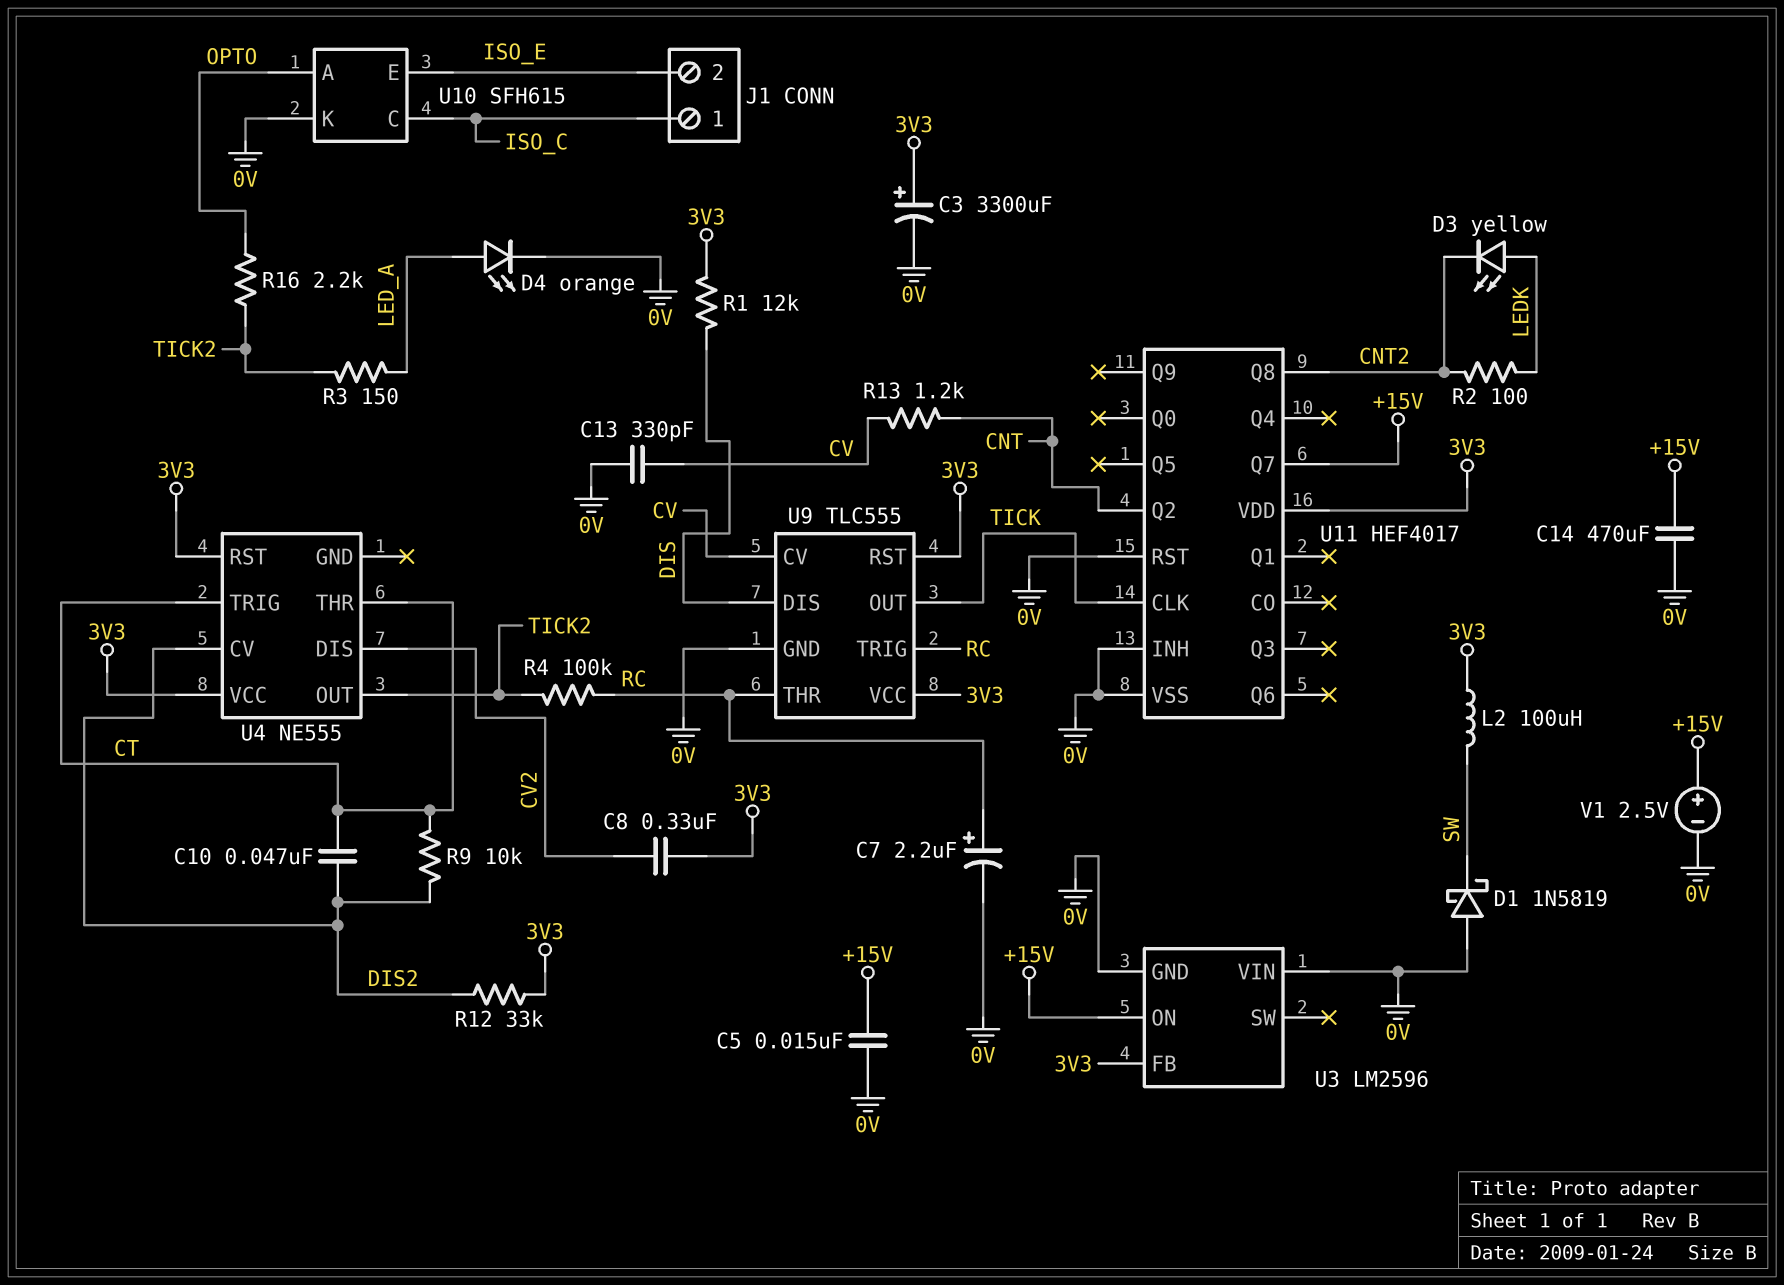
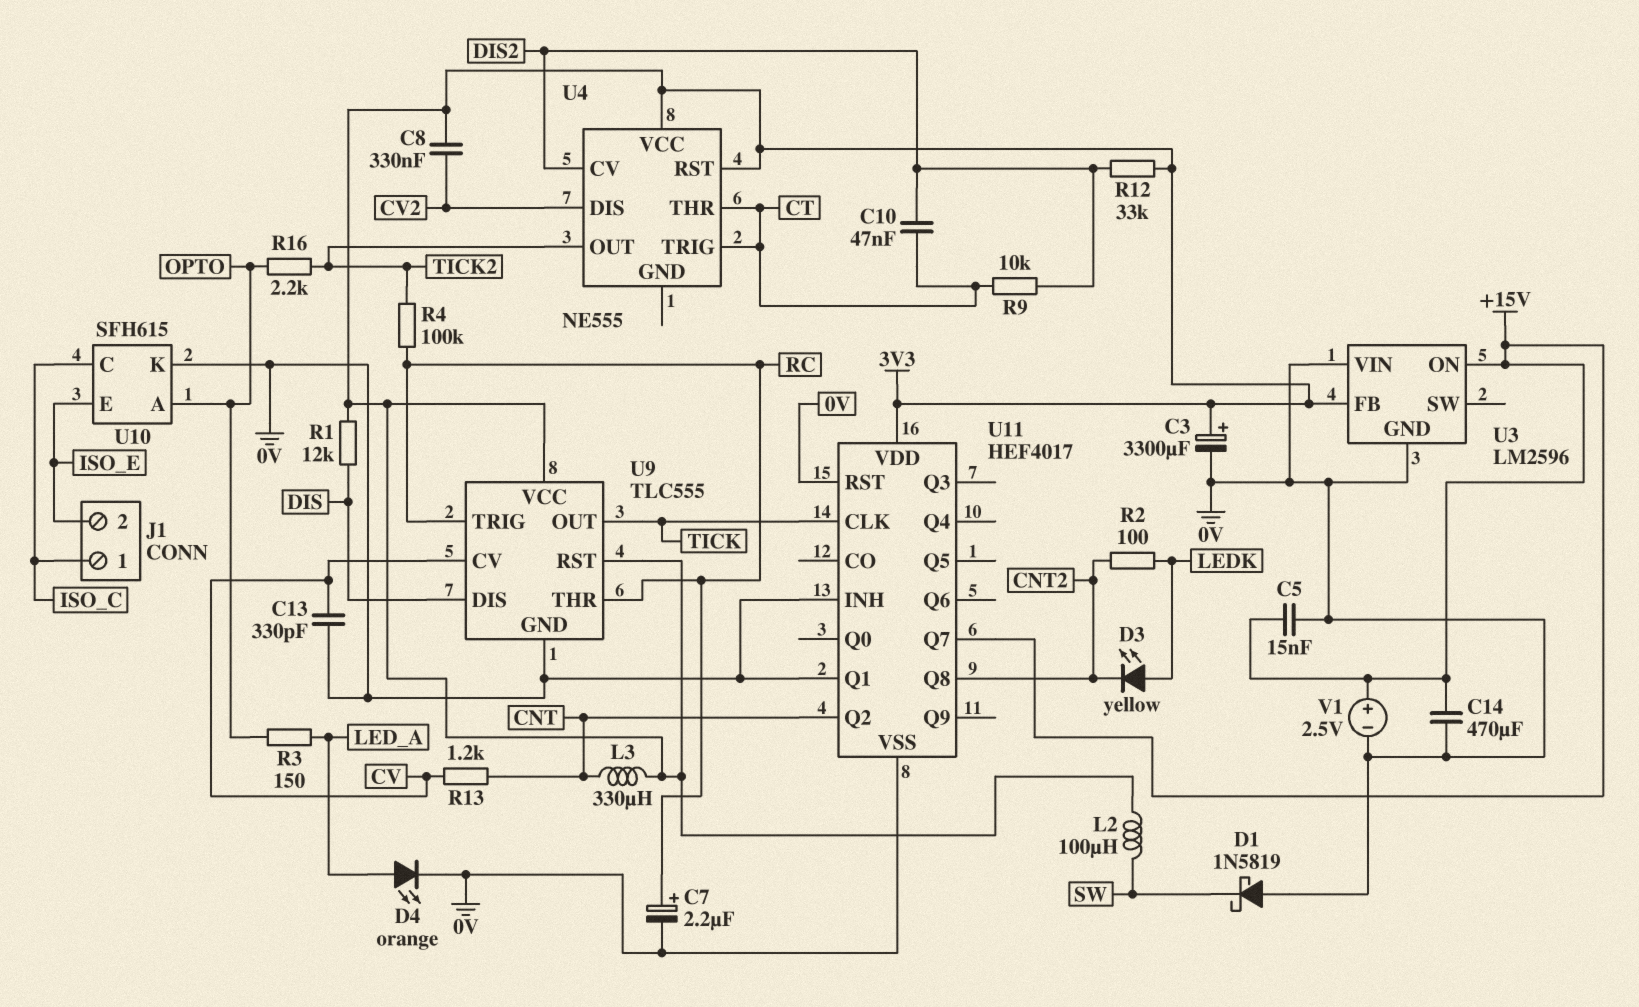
L3: none -> 330uH (3V3, CNT)
R3: 150 (LED_A, TICK2) -> 150 (LED_A, OPTO)
U11 pin Q1: none -> 0V

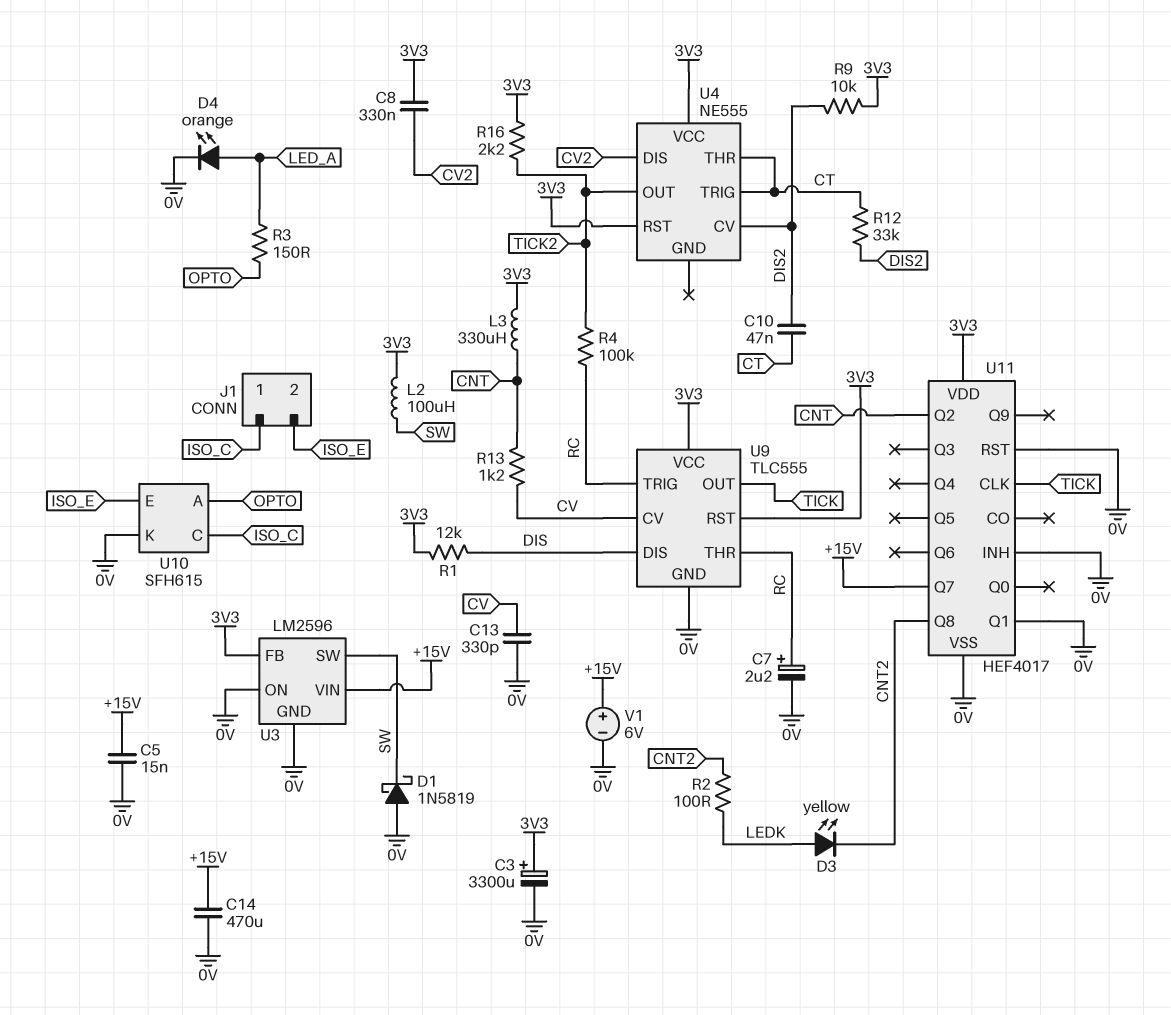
R9: 10k (CT, DIS2) -> 10k (3V3, DIS2)
R12: 33k (3V3, DIS2) -> 33k (CT, DIS2)
R16: 2.2k (OPTO, TICK2) -> 2.2k (3V3, TICK2)
U3 pin ON: +15V -> 0V
U3 pin SW: none -> SW
U3 pin VIN: 0V -> +15V
V1: 2.5V (plus +15V, minus 0V) -> 6V (plus +15V, minus 0V)

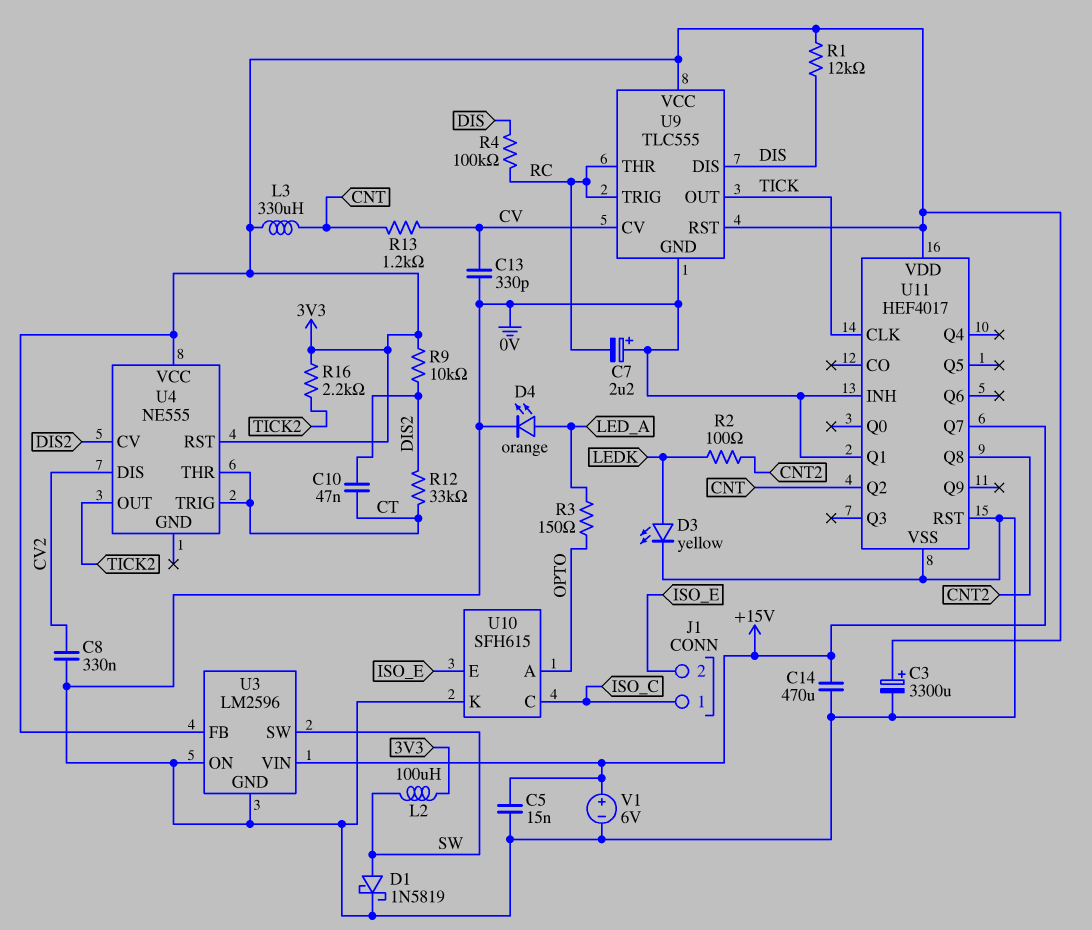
C7: 2.2uF (plus RC, minus 0V) -> 2.2uF (plus 0V, minus RC)
C8: 330nF (3V3, CV2) -> 330nF (0V, CV2)
D1: schottky 1N5819 (A 0V, K SW) -> schottky 1N5819 (A SW, K 0V)
D3: LED yellow (A LEDK, K CNT2) -> LED yellow (A LEDK, K 0V)
R4: 100k (RC, TICK2) -> 100k (DIS, RC)

